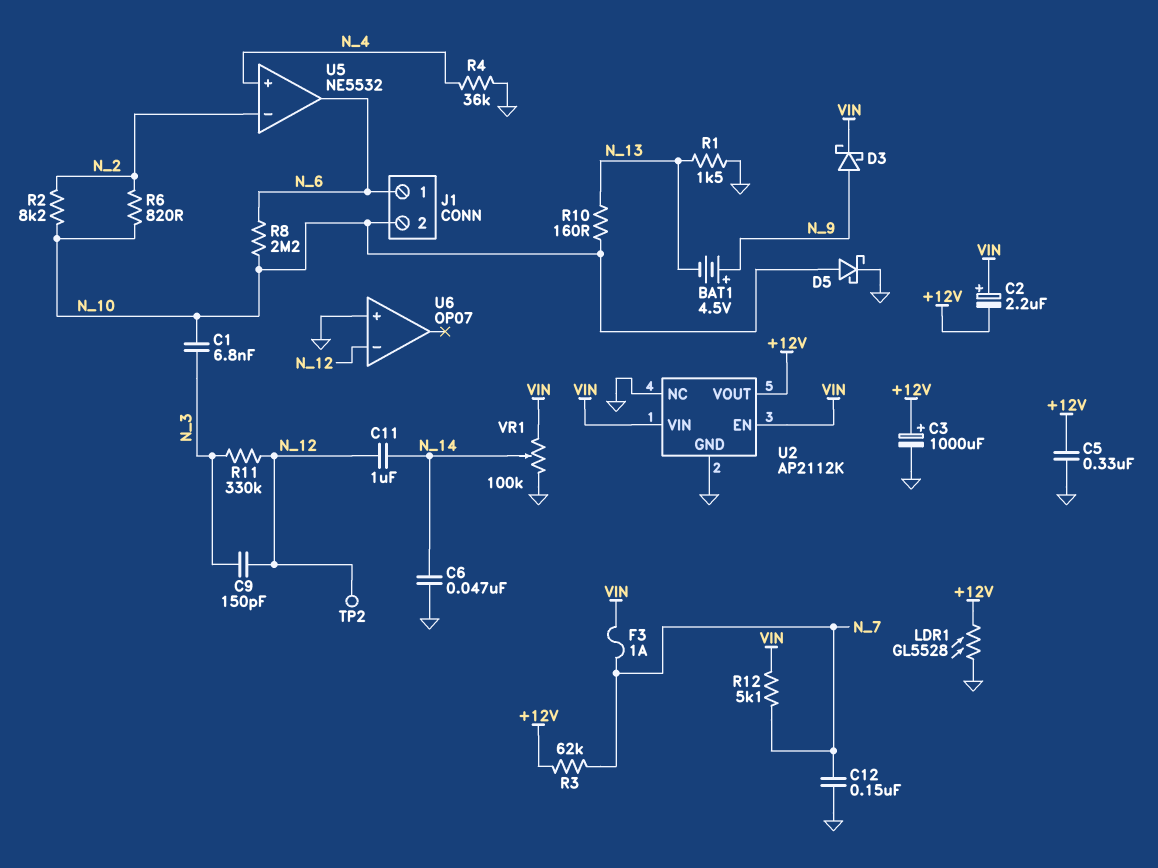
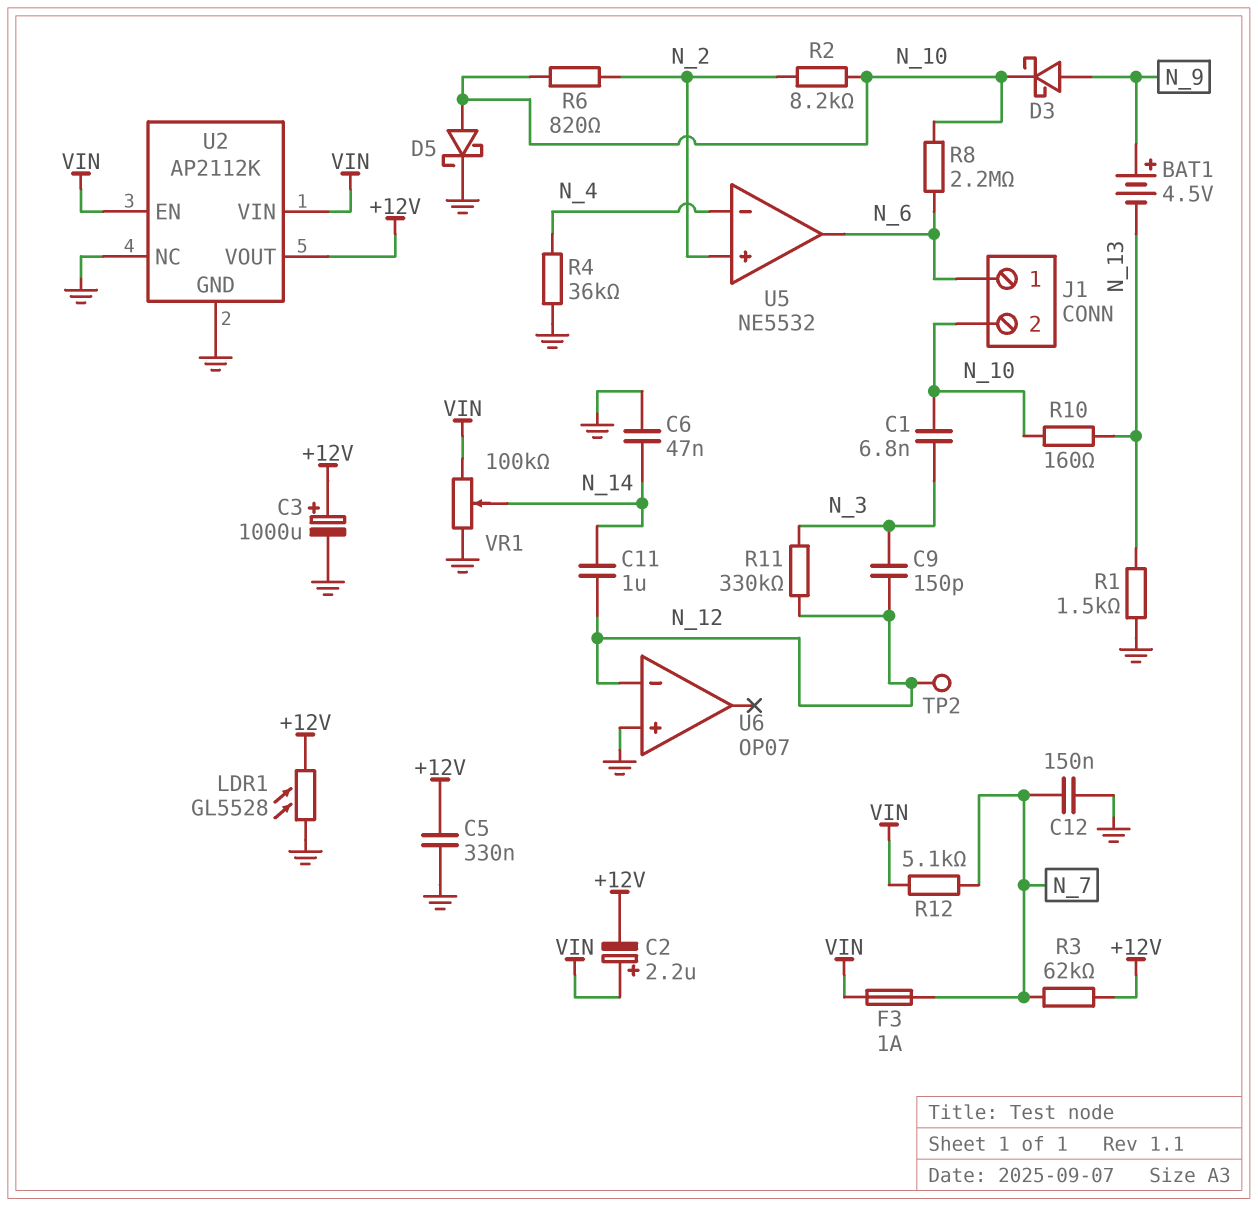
D3: schottky (A N_9, K VIN) -> schottky (A N_9, K N_10)
U5 pin in+: N_4 -> N_2
U5 pin in-: N_2 -> N_4

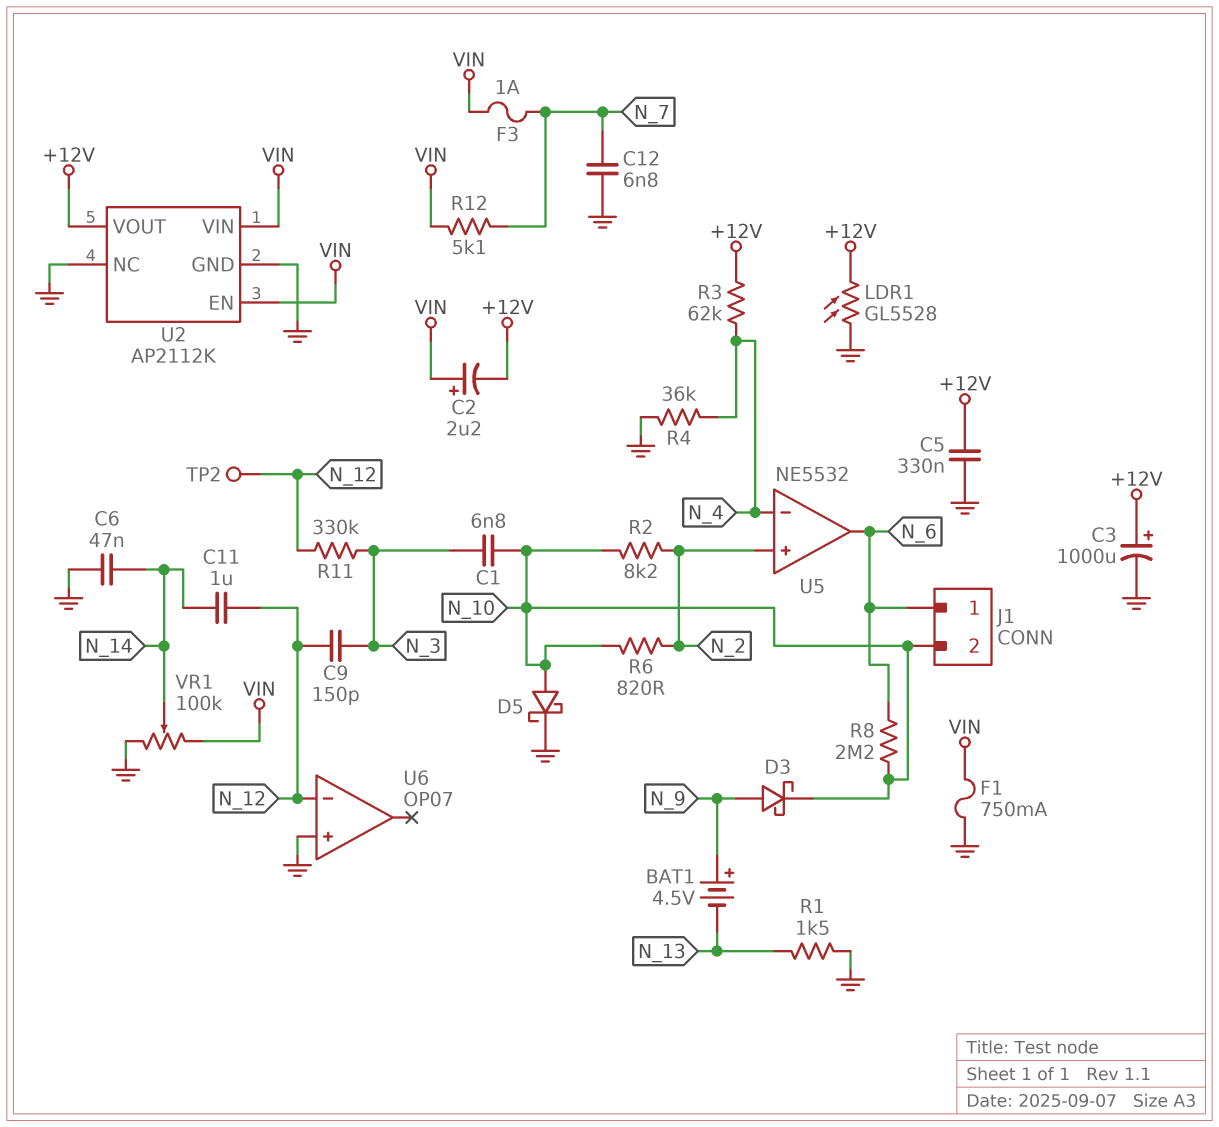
C12: 150nF (GND, N_7) -> 6.8nF (GND, N_7)
F1: none -> 750mA (GND, VIN)
R3: 62k (+12V, N_7) -> 62k (+12V, N_4)
R10: 160 (N_10, N_13) -> none

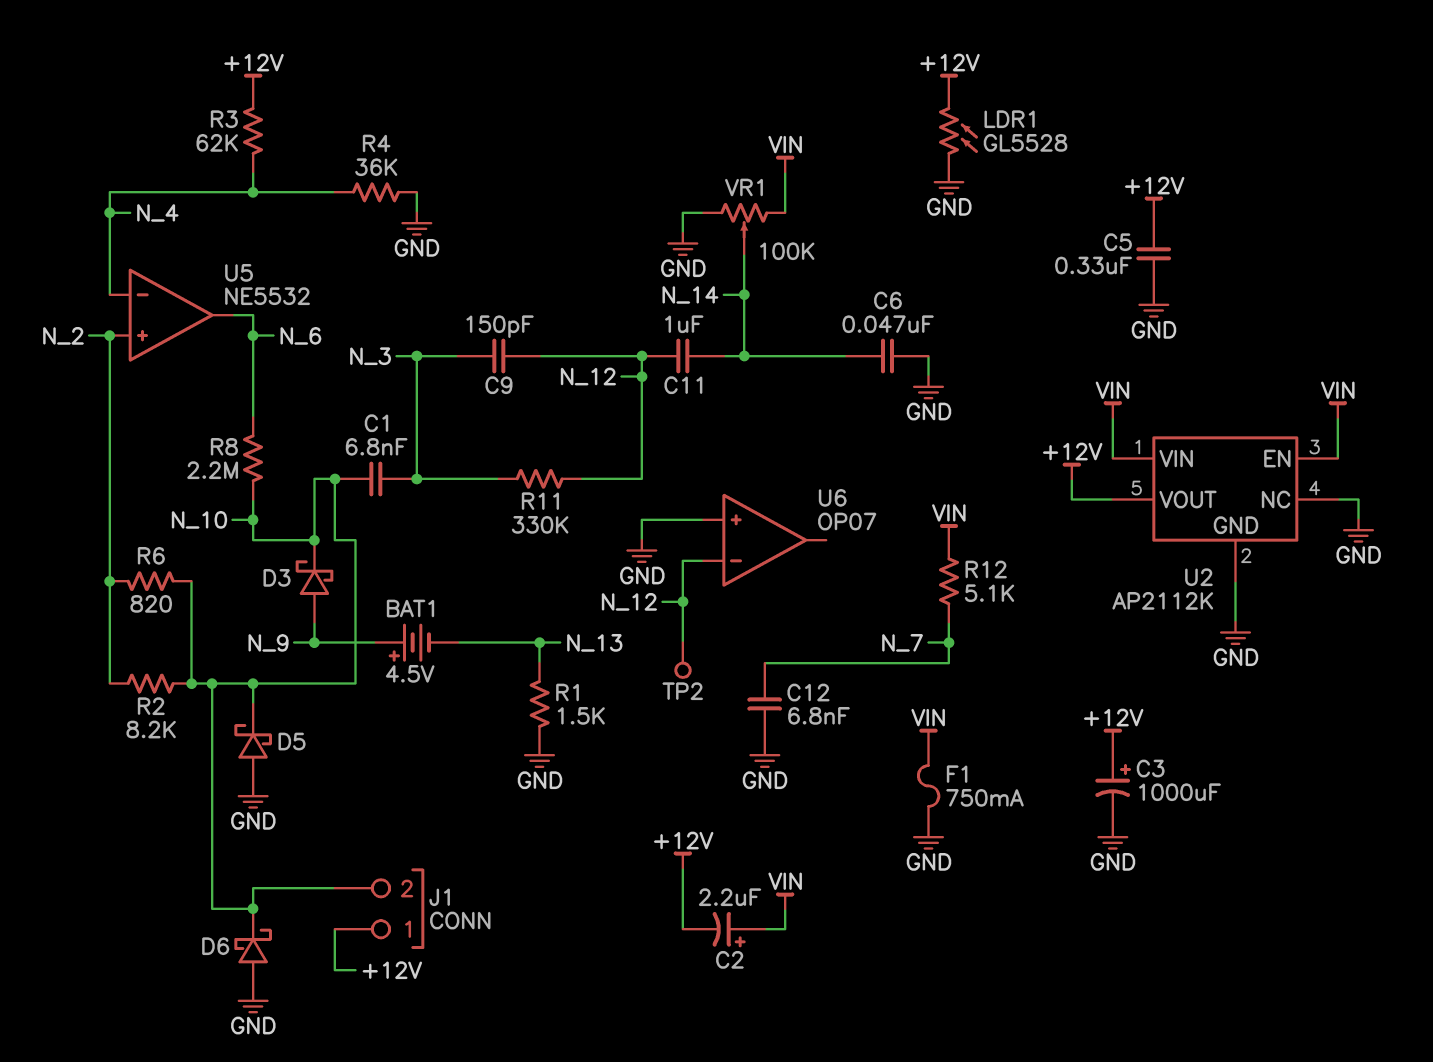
D5: schottky (A N_10, K GND) -> schottky (A GND, K N_10)
D6: none -> schottky (A GND, K N_10)
F3: 1A (N_7, VIN) -> none
J1 pin 1: N_6 -> +12V

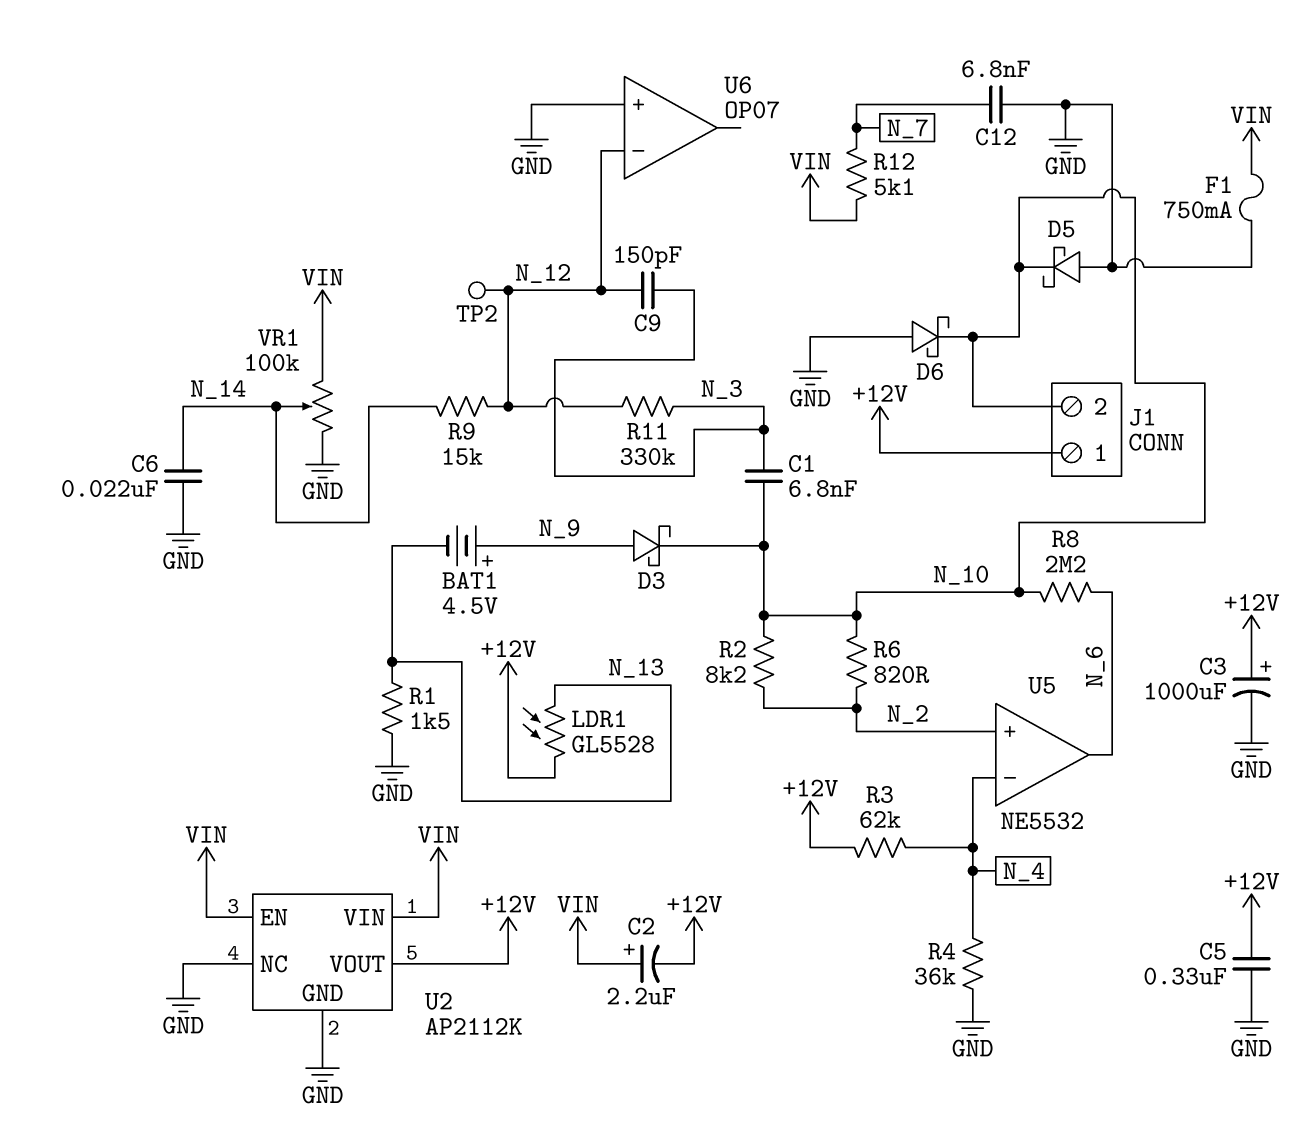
C6: 47nF (GND, N_14) -> 22nF (GND, N_14)
C11: 1uF (N_12, N_14) -> none
LDR1: GL5528 (+12V, GND) -> GL5528 (+12V, N_13)
R9: none -> 15k (N_12, N_14)

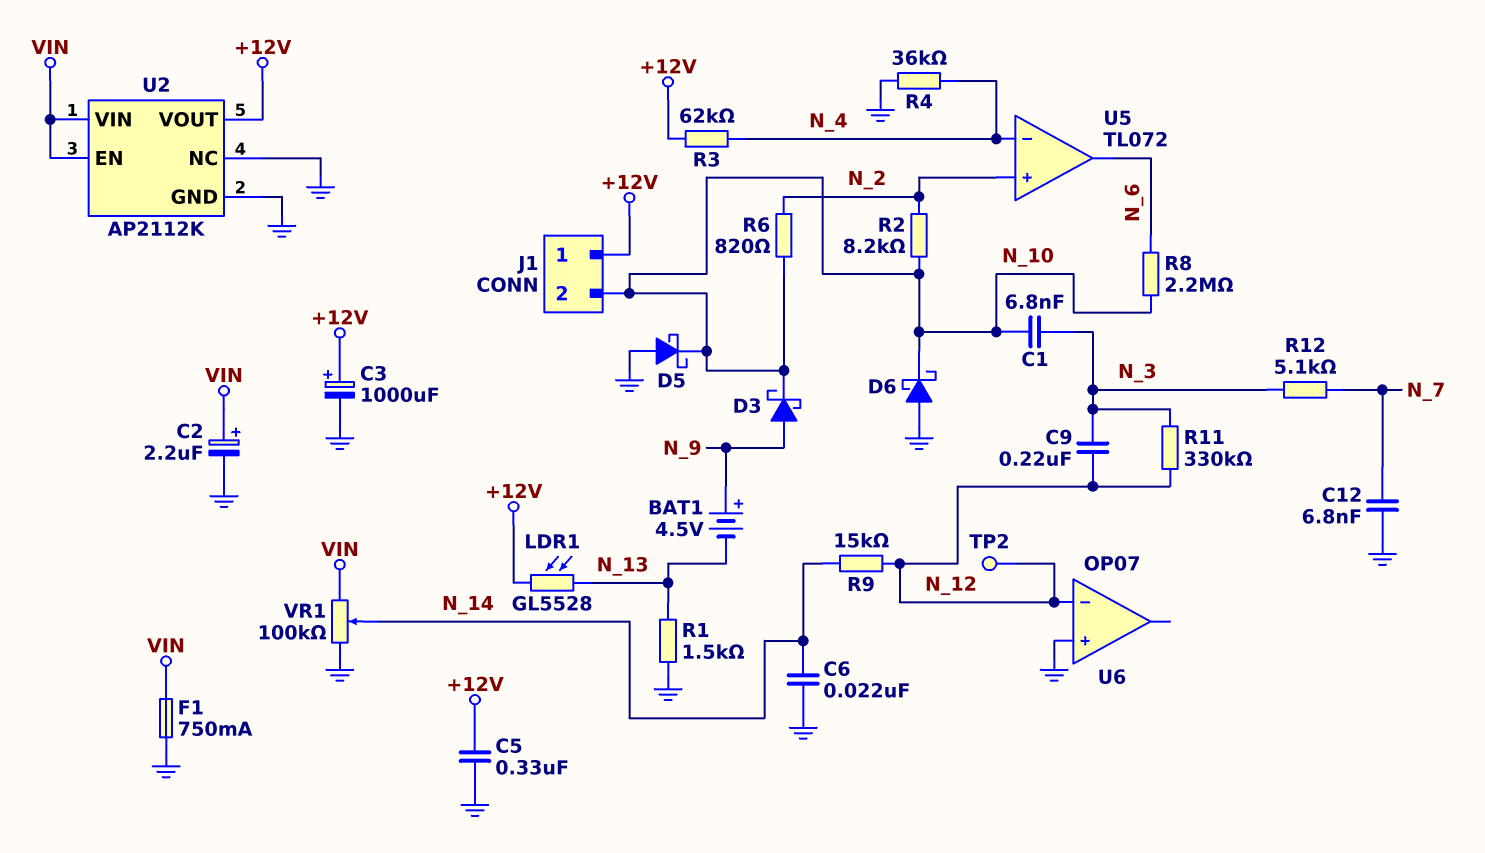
C2: 2.2uF (plus VIN, minus +12V) -> 2.2uF (plus VIN, minus GND)
C9: 150pF (N_3, N_12) -> 220nF (N_3, N_12)
R12: 5.1k (N_7, VIN) -> 5.1k (N_3, N_7)
U5: NE5532 -> TL072

